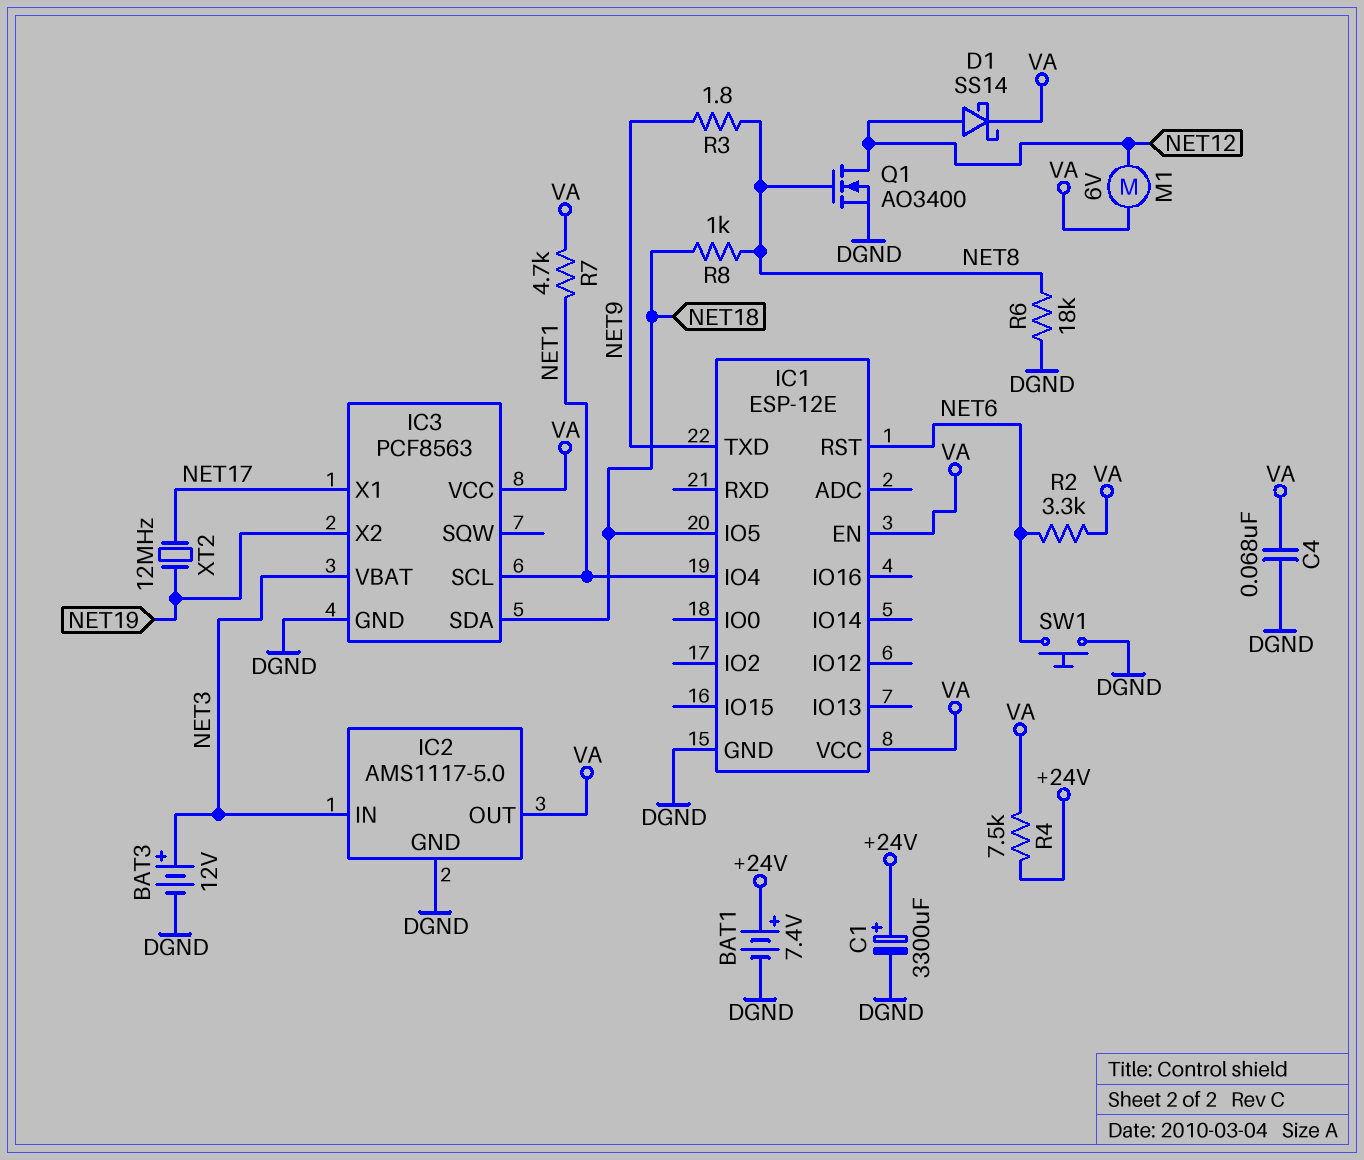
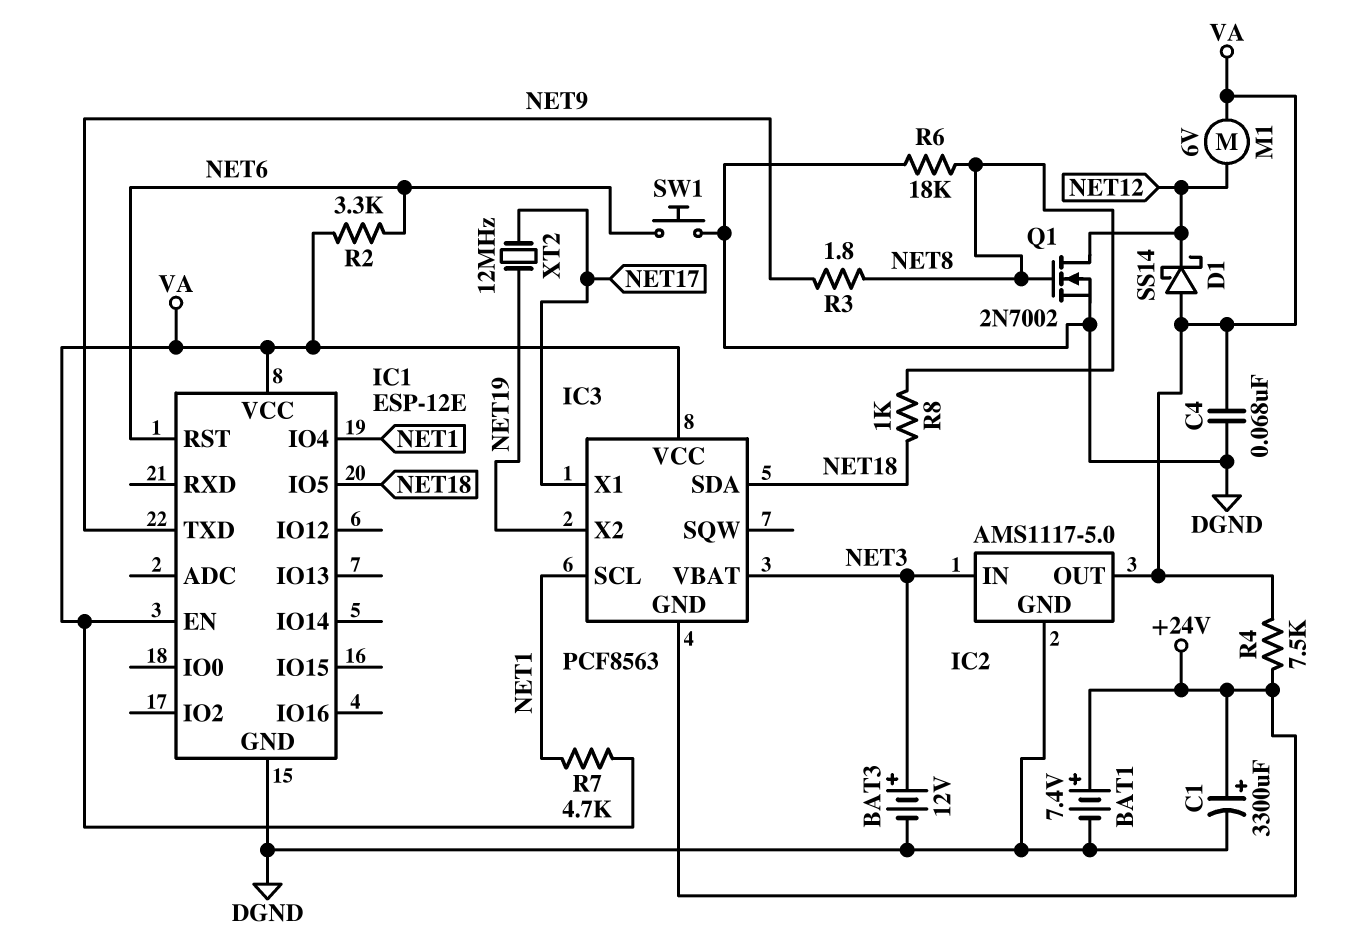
D1: schottky SS14 (A NET12, K VA) -> schottky SS14 (A VA, K NET12)
IC3 pin GND: DGND -> +24V
Q1: NMOS AO3400 (G NET8, D NET12, S DGND) -> NMOS 2N7002 (G NET8, D NET12, S DGND)

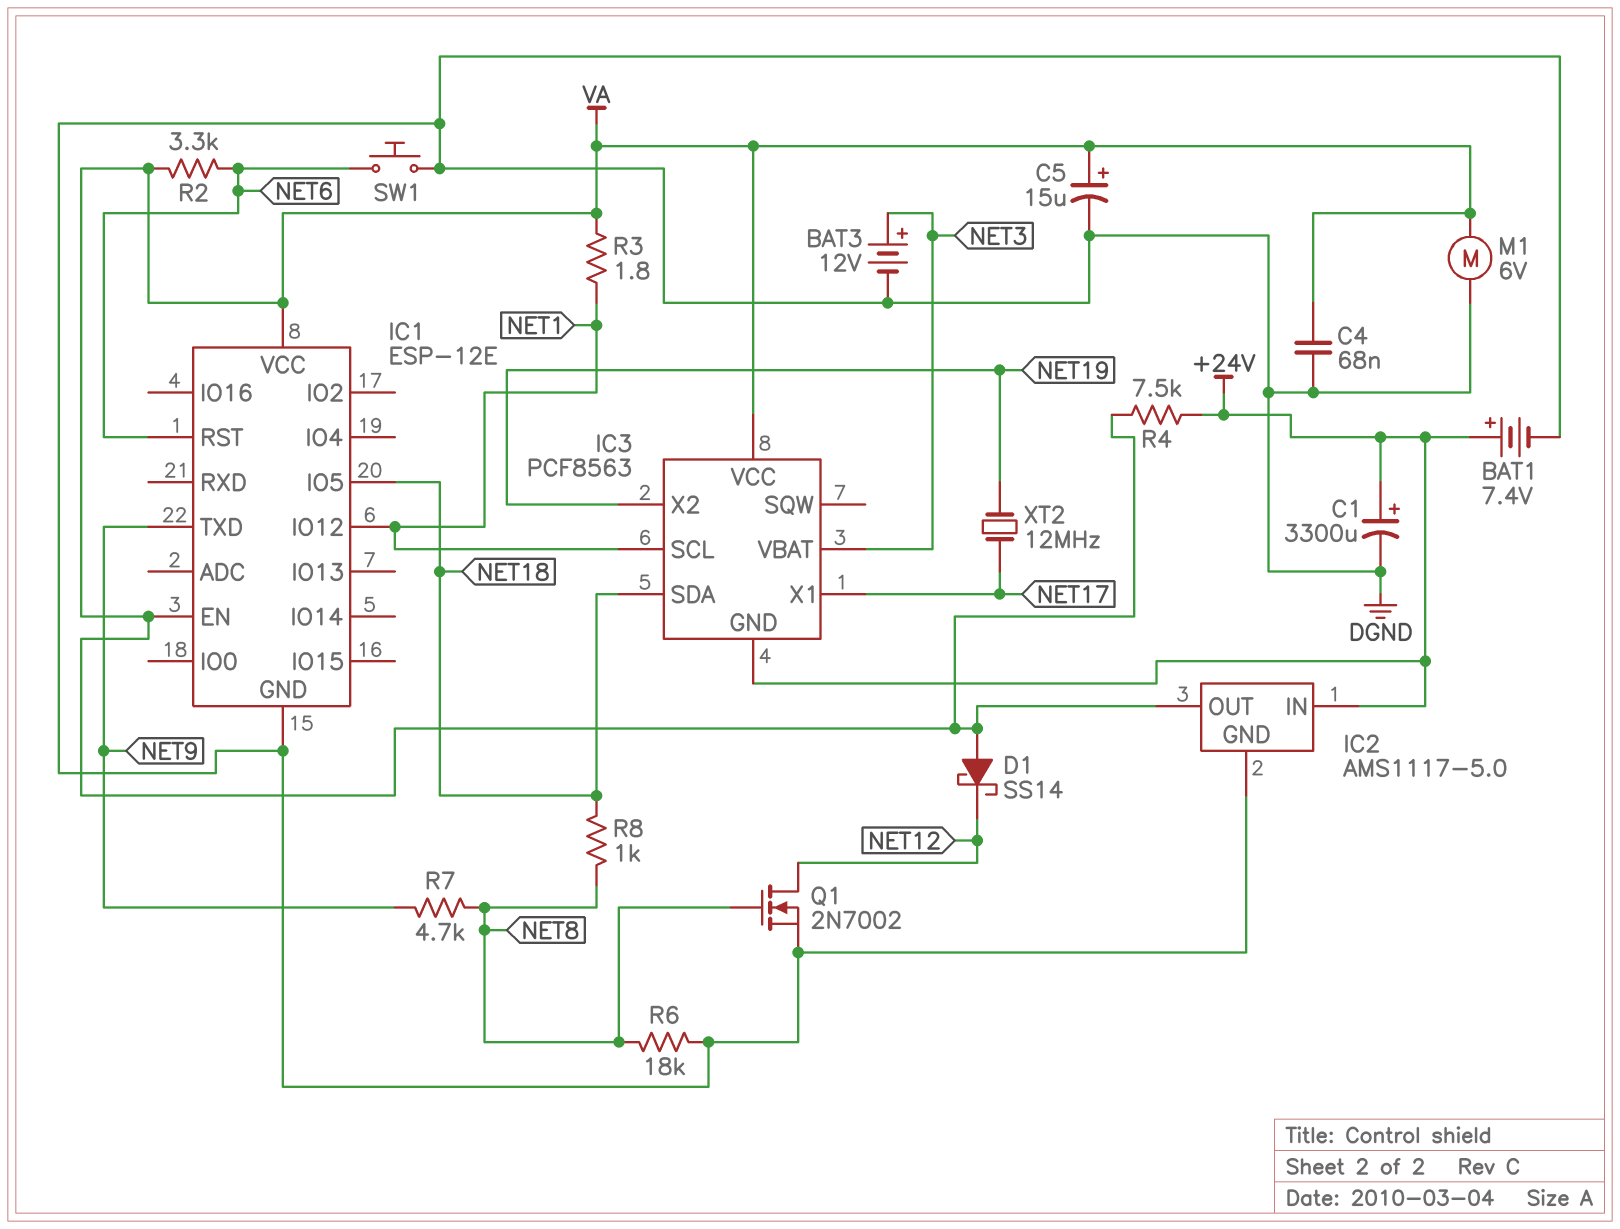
C5: none -> 15uF (plus VA, minus DGND)
IC1 pin IO4: NET1 -> none
IC1 pin IO12: none -> NET1
IC2 pin IN: NET3 -> +24V
M1: motor 6V (NET12, VA) -> motor 6V (DGND, VA)
R3: 1.8 (NET8, NET9) -> 1.8 (NET1, VA)
R7: 4.7k (NET1, VA) -> 4.7k (NET8, NET9)

